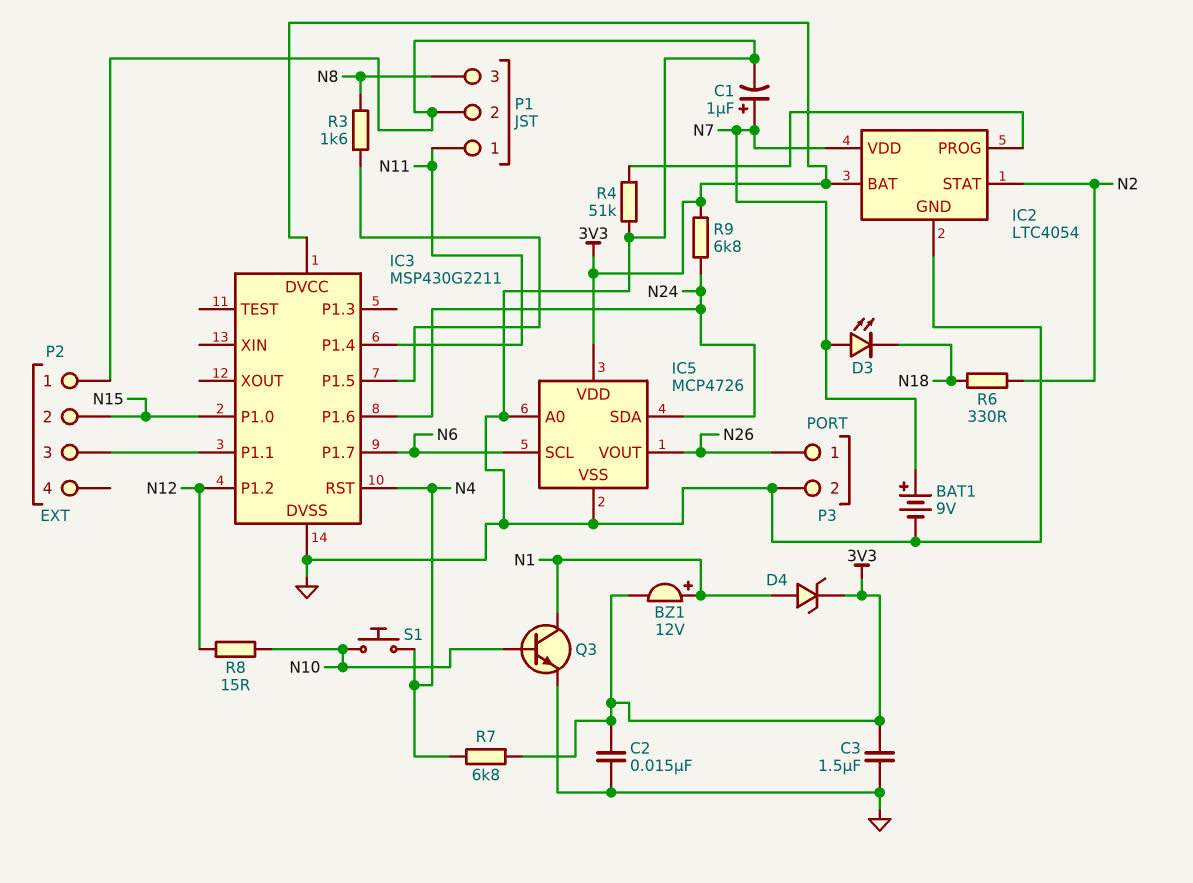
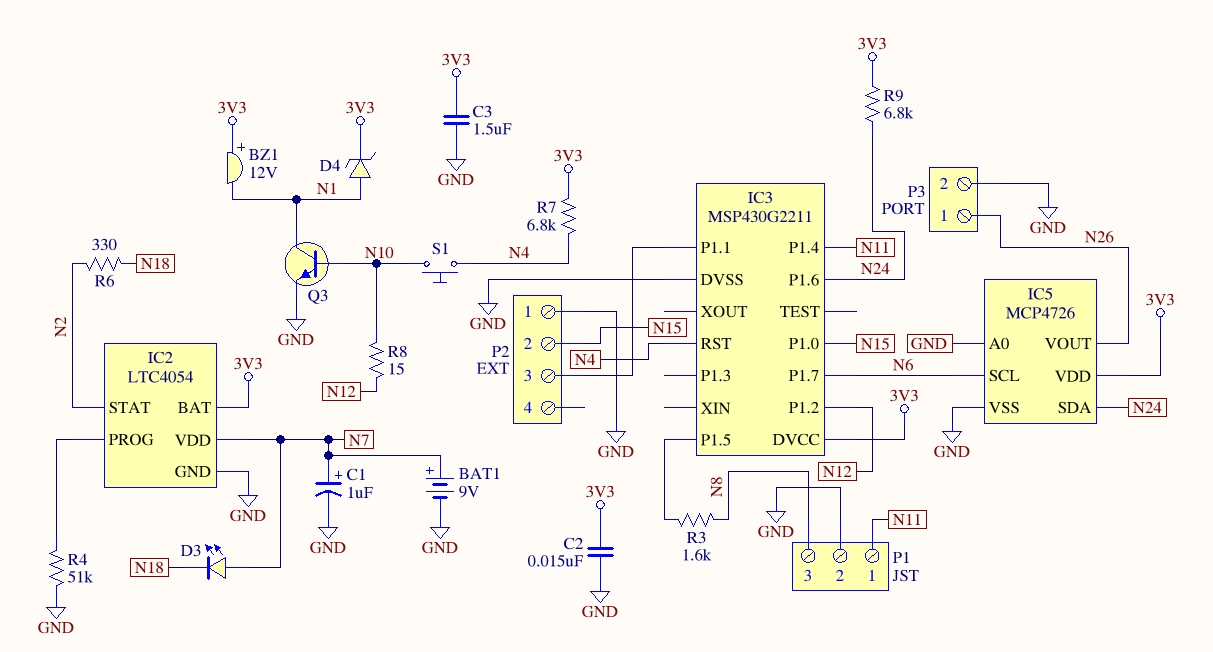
BZ1: buzzer 12V (plus N1, minus 3V3) -> buzzer 12V (plus 3V3, minus N1)

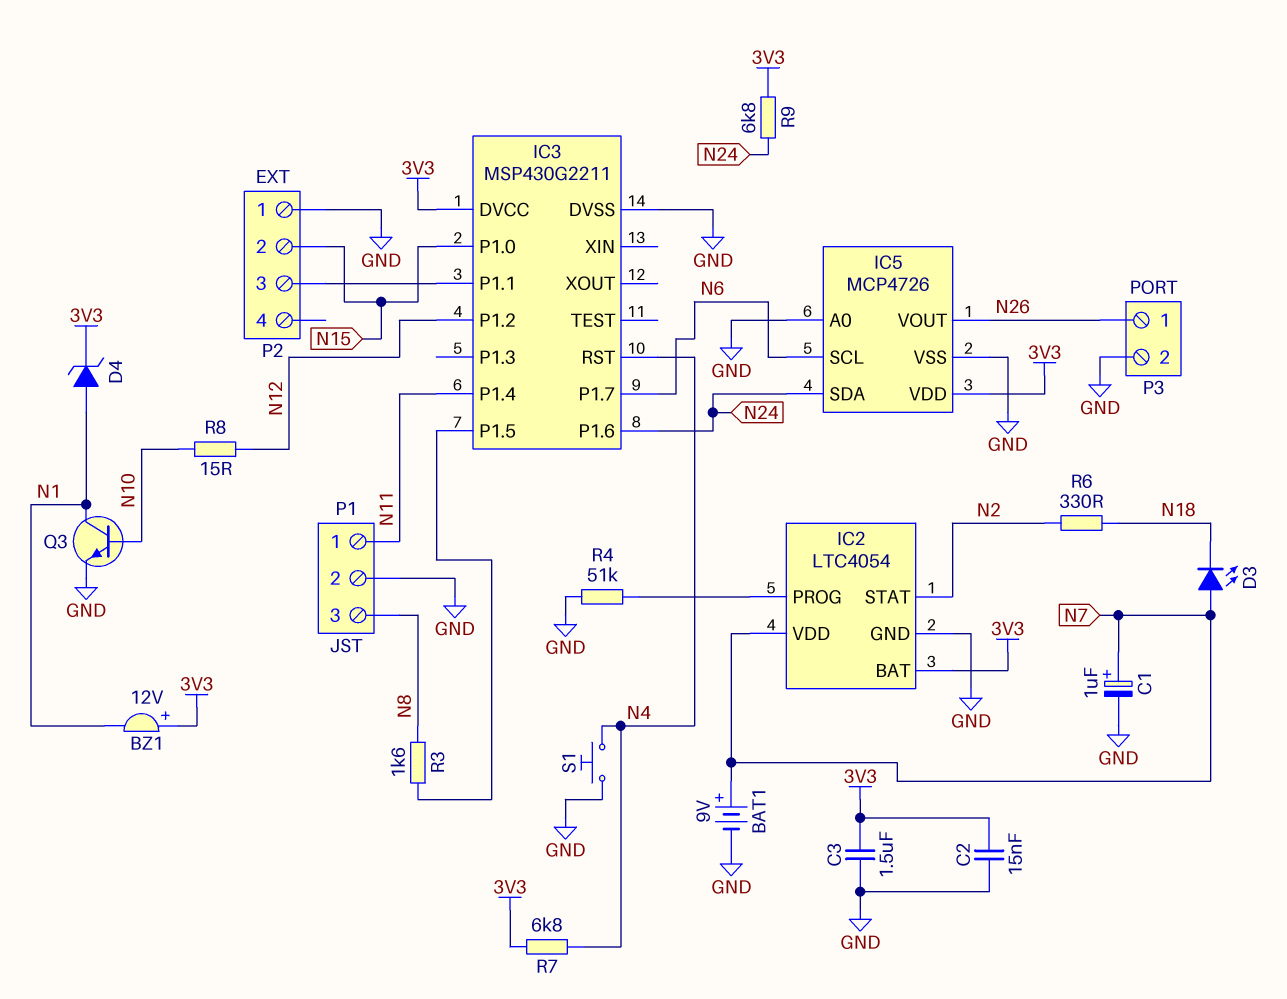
S1: button (N4, N10) -> button (GND, N4)

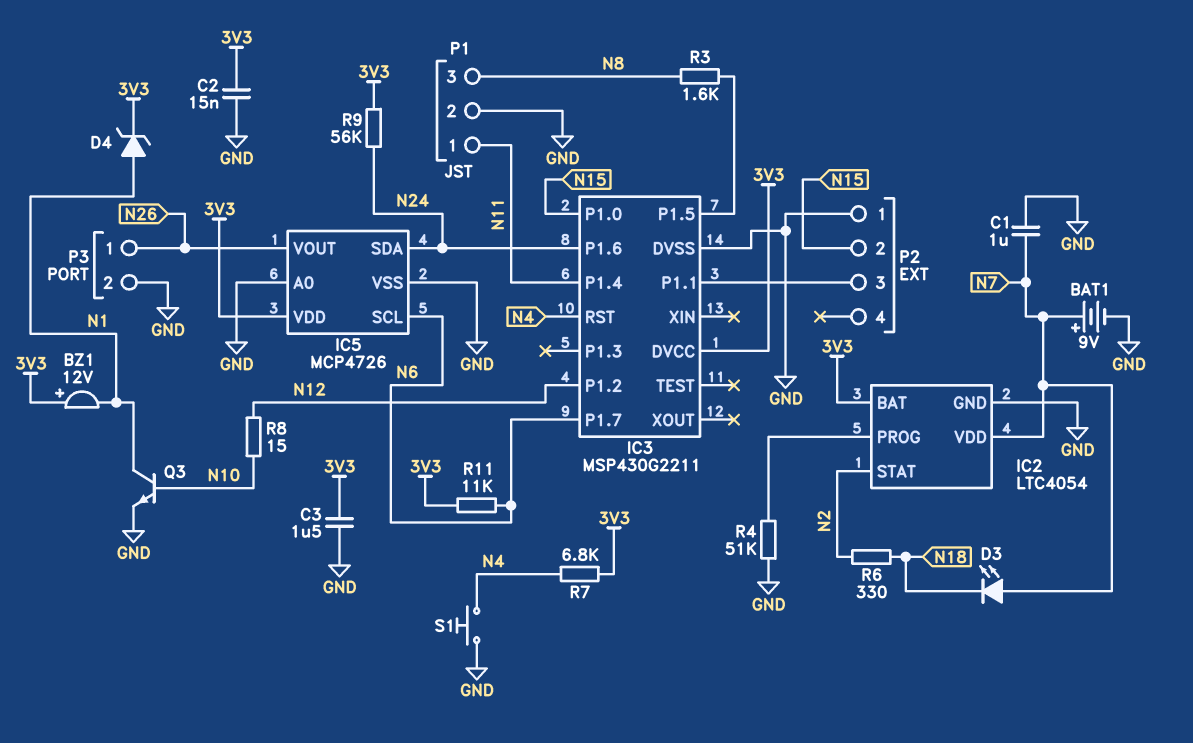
C1: 1uF (plus N7, minus GND) -> 1uF (GND, N7)
R9: 6.8k (3V3, N24) -> 56k (3V3, N24)
R11: none -> 11k (3V3, N6)

